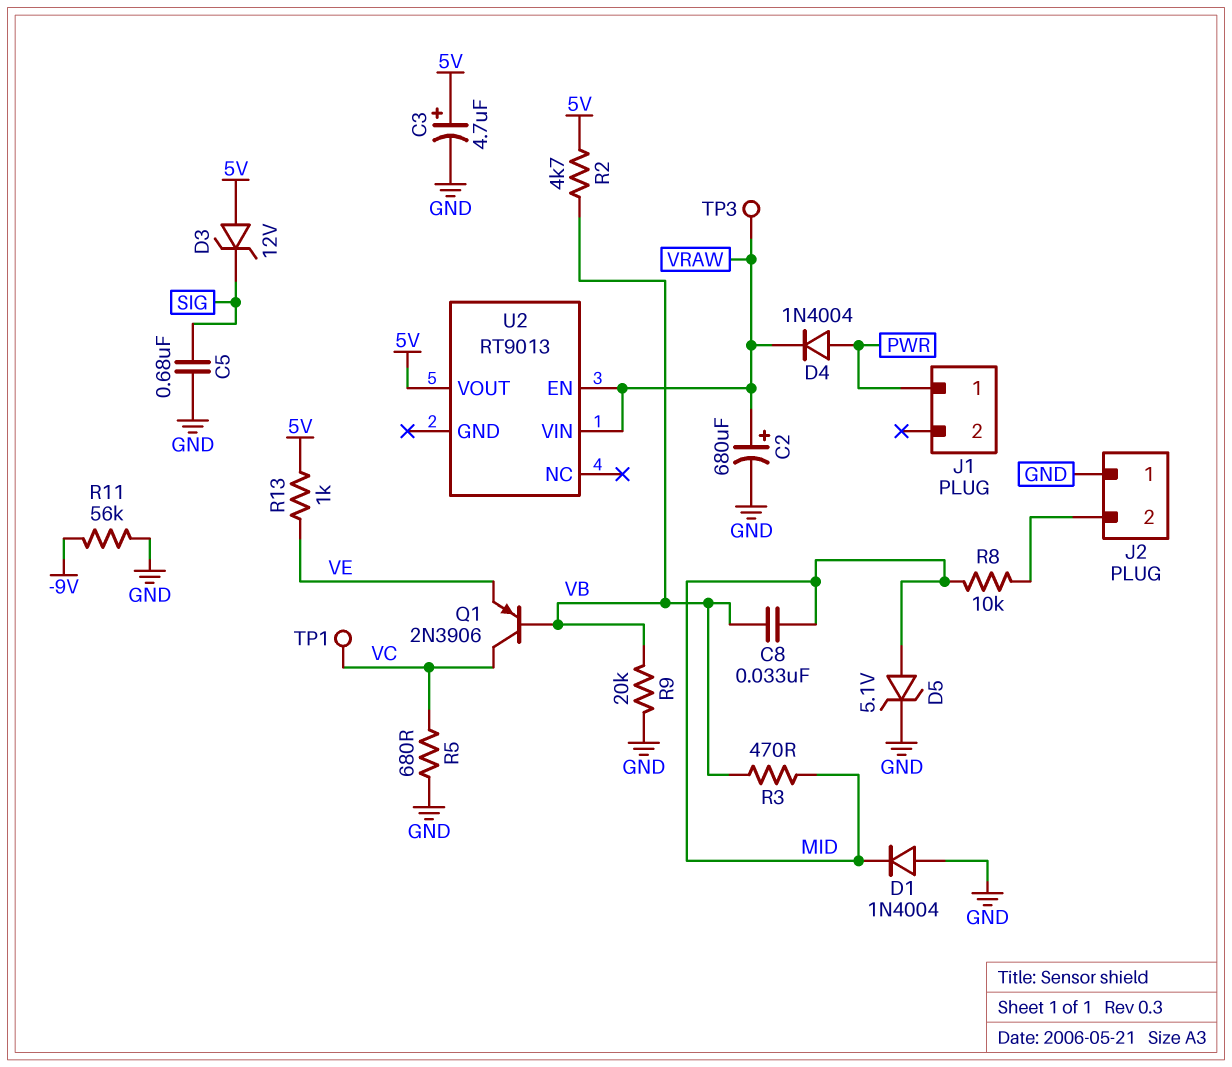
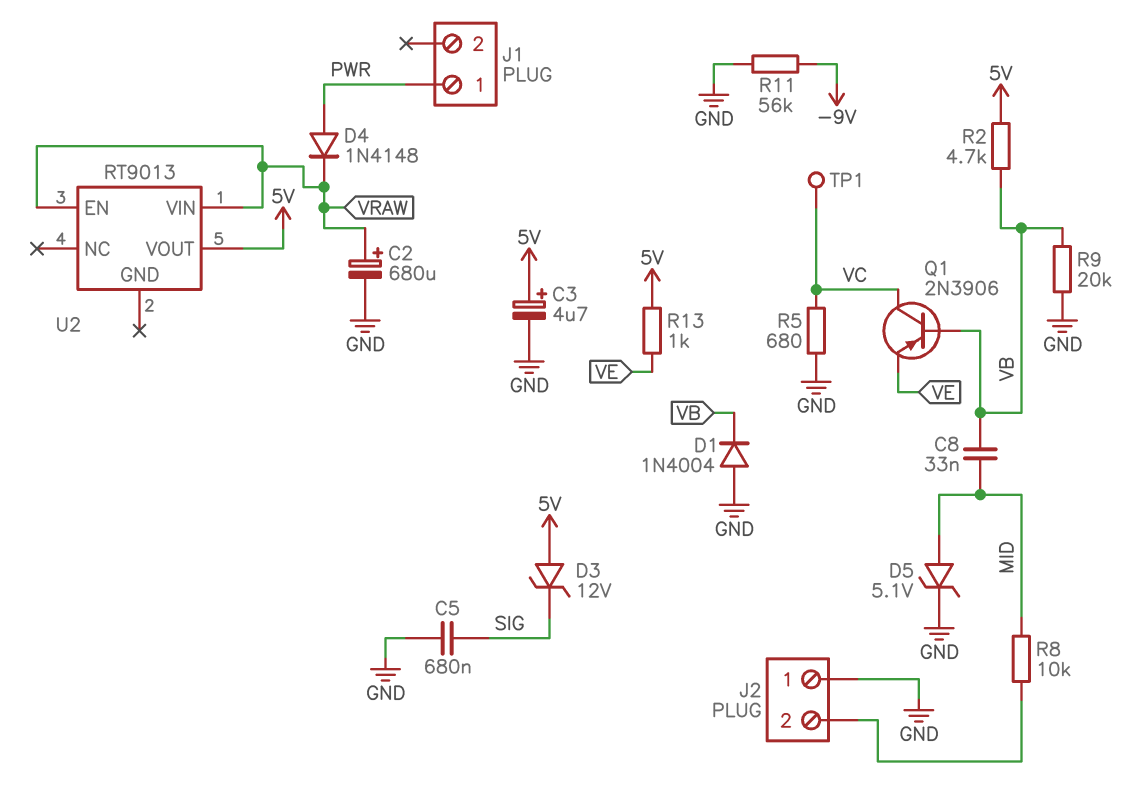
D1: diode 1N4004 (A GND, K MID) -> diode 1N4004 (A GND, K VB)
D4: diode 1N4004 (A PWR, K VRAW) -> diode 1N4148 (A PWR, K VRAW)
R3: 470 (MID, VB) -> none
TP3: test point (VRAW) -> none

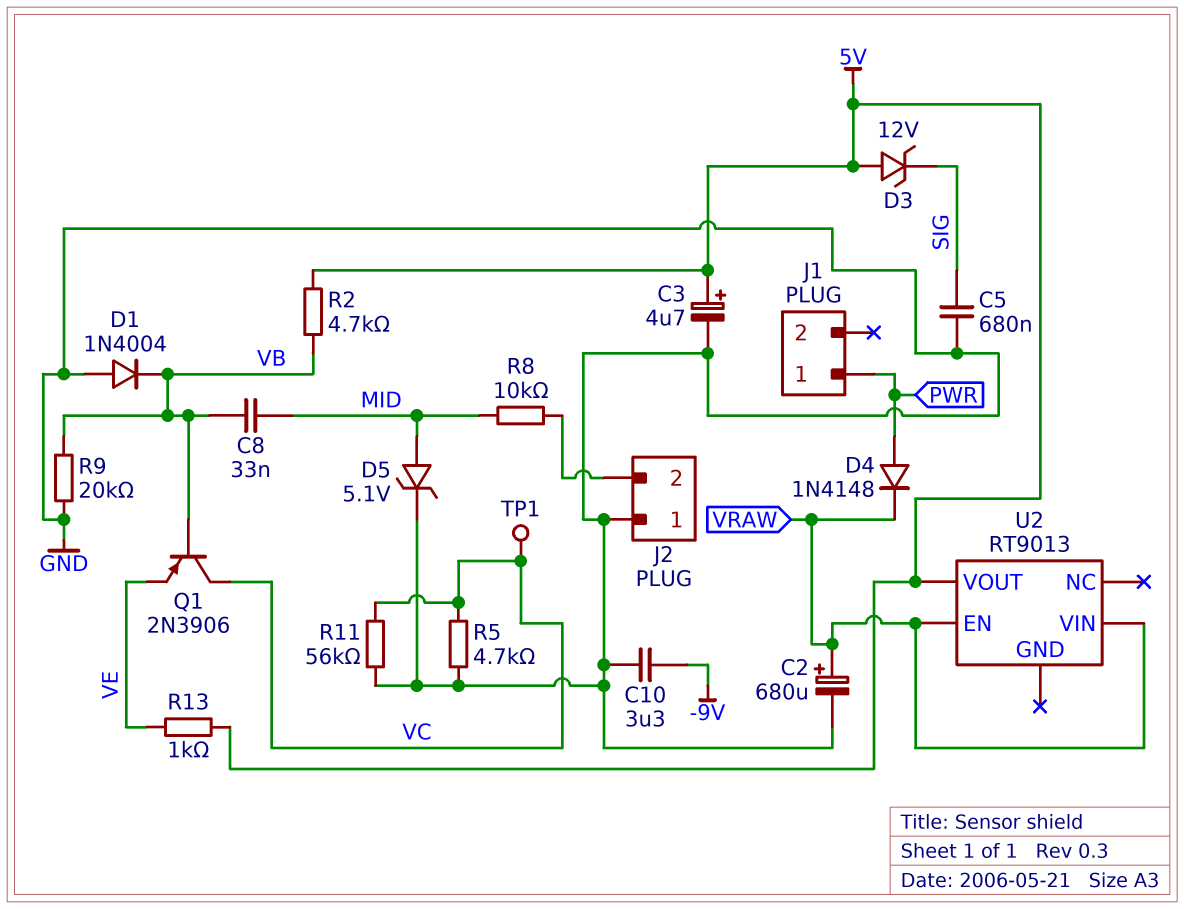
C10: none -> 3.3uF (-9V, GND)
R5: 680 (GND, VC) -> 4.7k (GND, VC)
R11: 56k (-9V, GND) -> 56k (GND, VC)

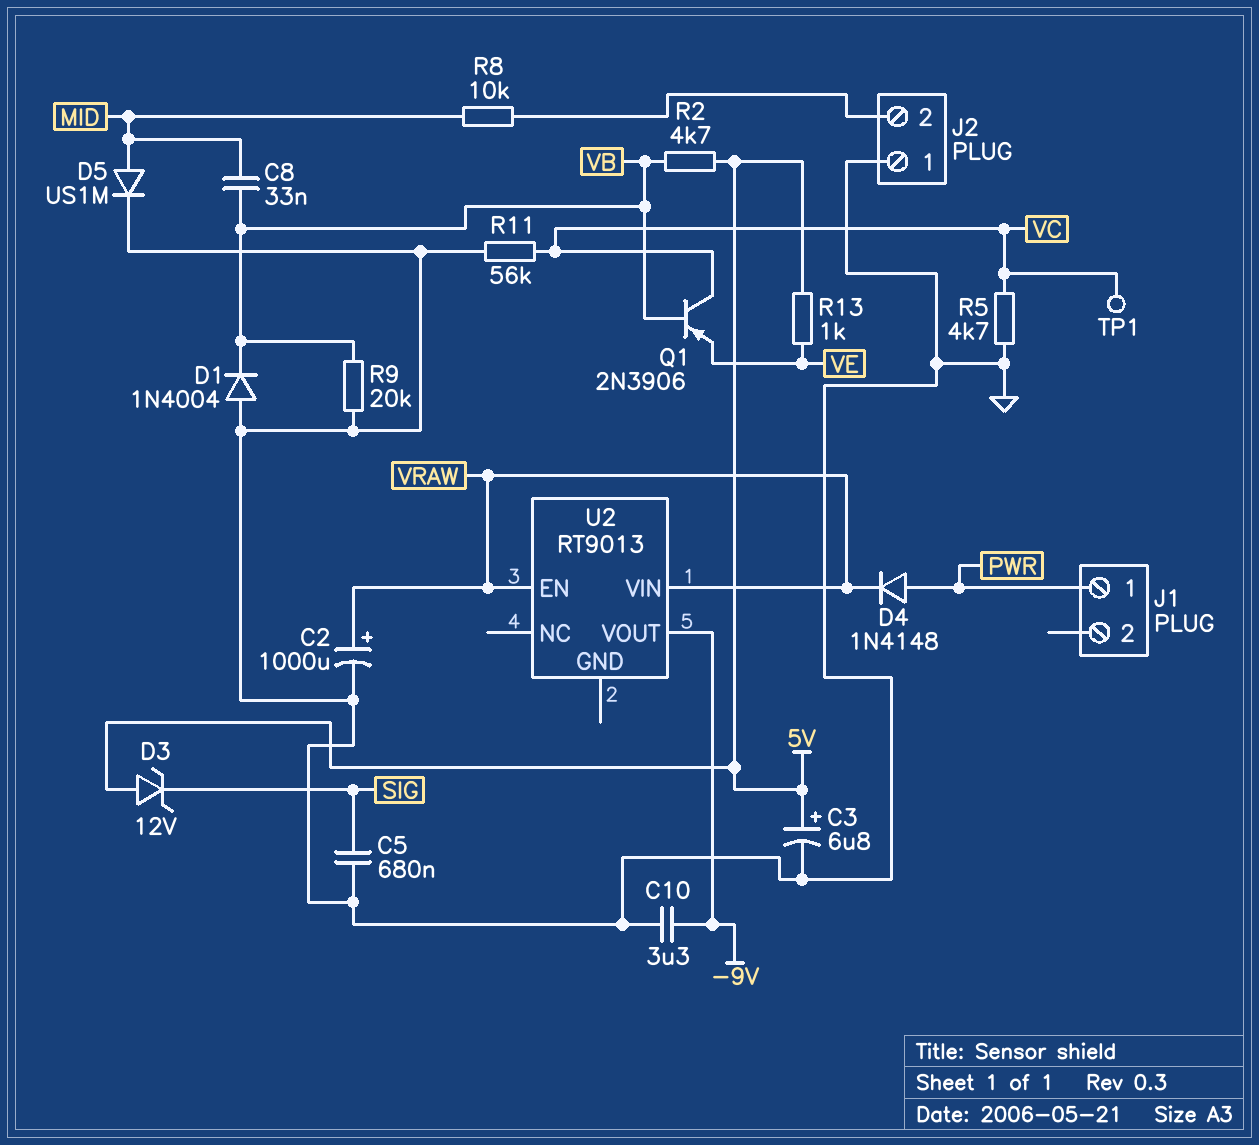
C2: 680uF (plus VRAW, minus GND) -> 1000uF (plus VRAW, minus GND)
C3: 4.7uF (plus 5V, minus GND) -> 6.8uF (plus 5V, minus GND)
D5: zener 5.1V (A MID, K GND) -> diode US1M (A MID, K GND)
U2 pin VOUT: 5V -> -9V

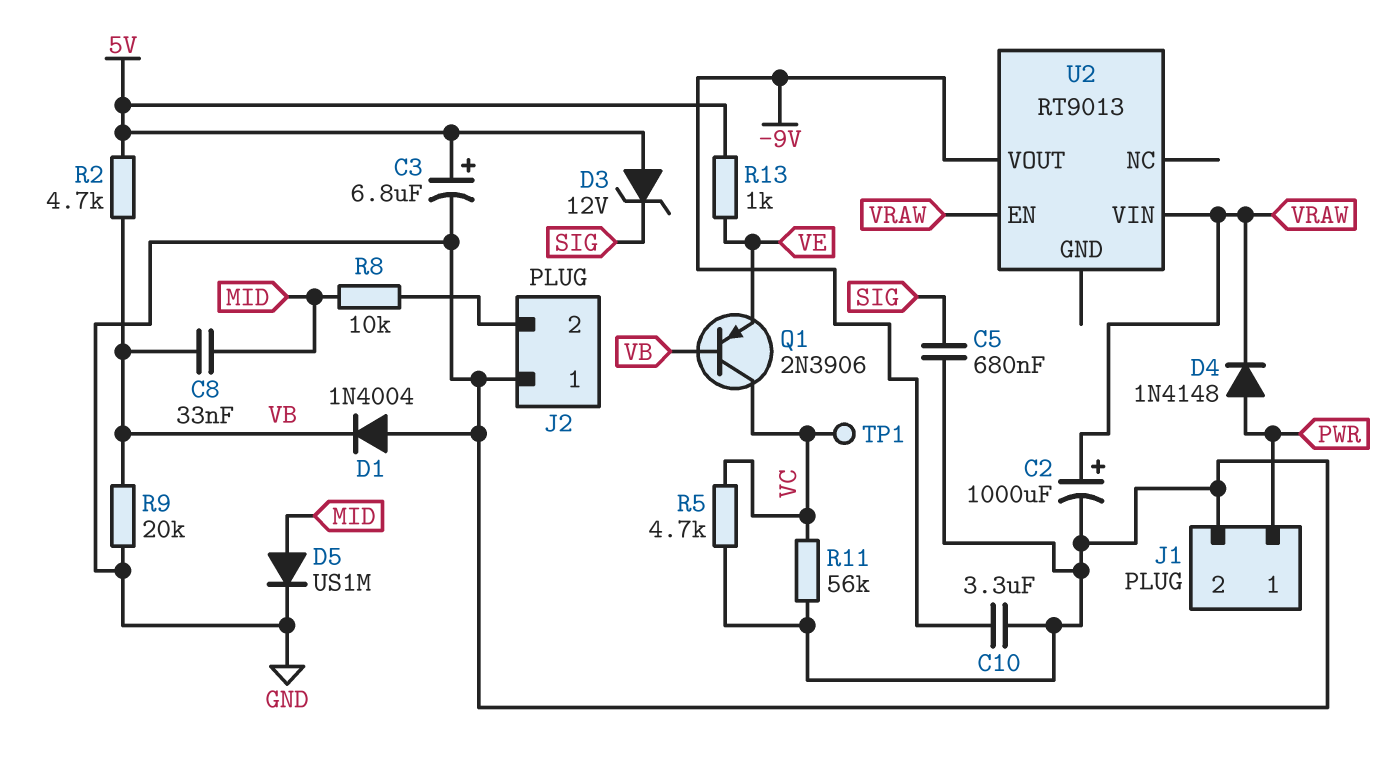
J1 pin 2: none -> GND

